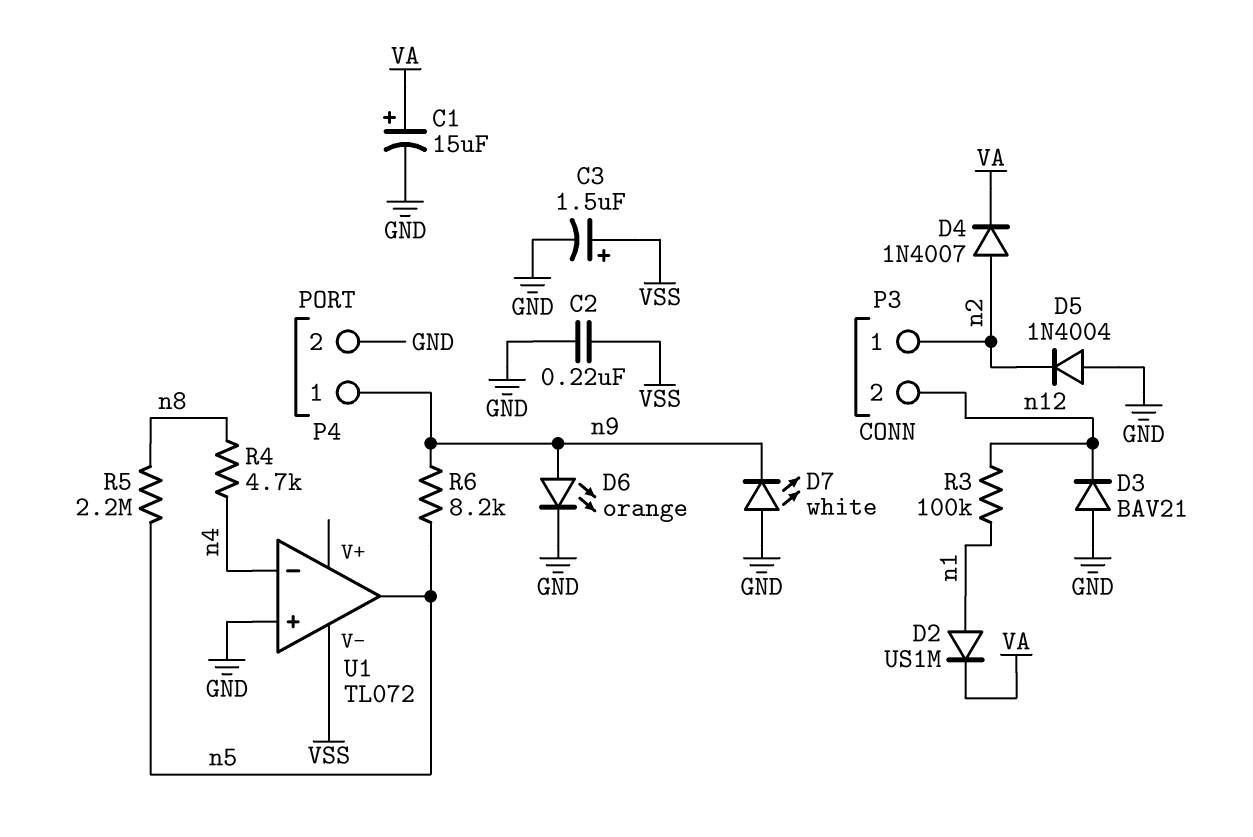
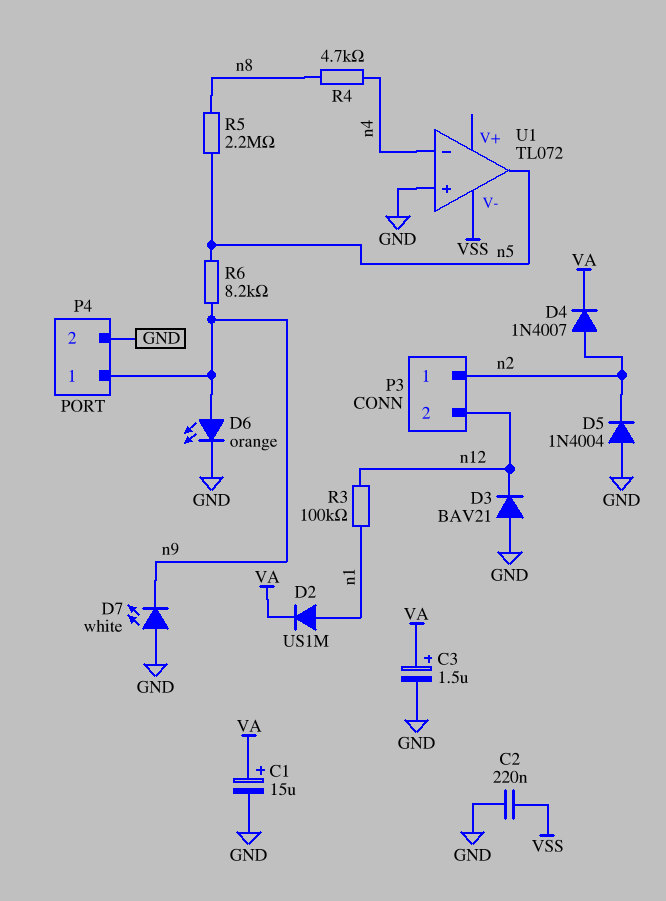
C3: 1.5uF (plus VSS, minus GND) -> 1.5uF (plus VA, minus GND)

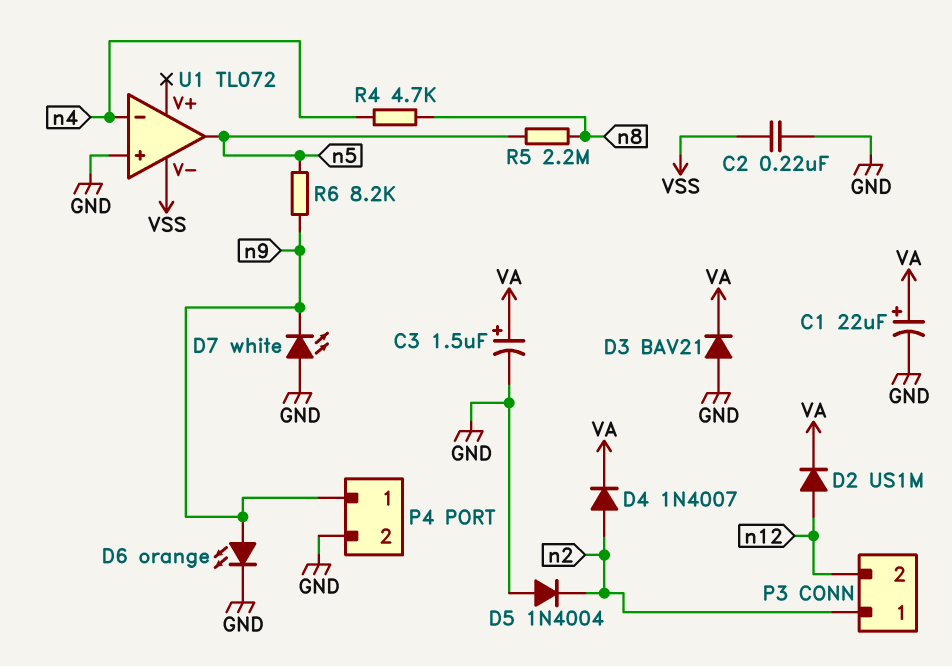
C1: 15uF (plus VA, minus GND) -> 22uF (plus VA, minus GND)
D2: diode US1M (A n1, K VA) -> diode US1M (A n12, K VA)
D3: diode BAV21 (A GND, K n12) -> diode BAV21 (A GND, K VA)
R3: 100k (n1, n12) -> none

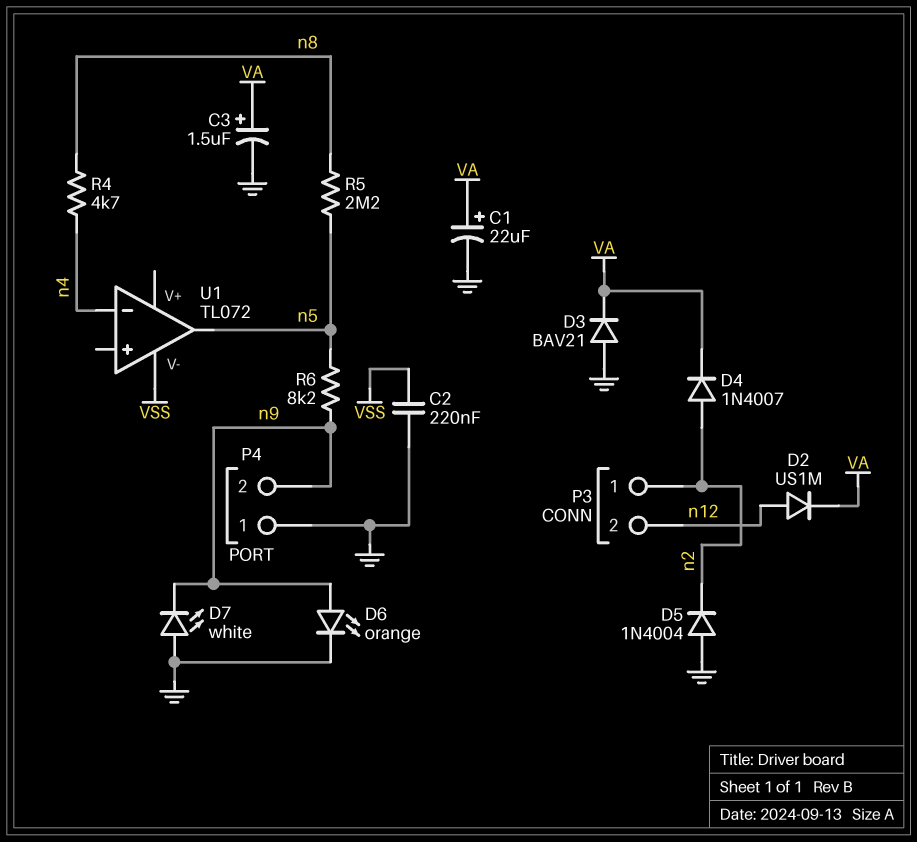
P4 pin 1: n9 -> GND
P4 pin 2: GND -> n9
U1 pin in+: GND -> none

